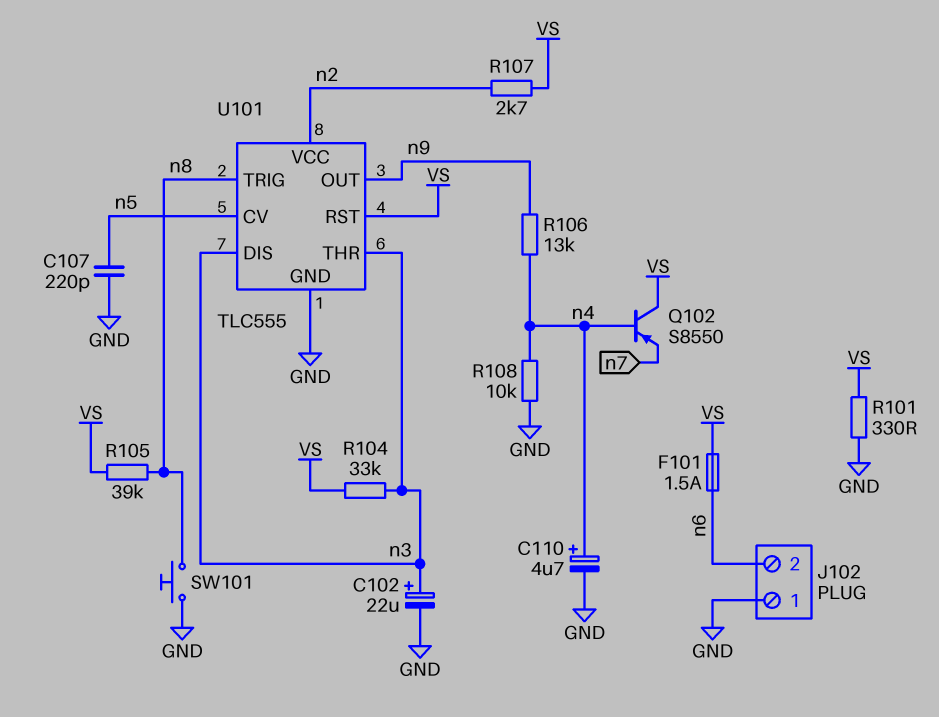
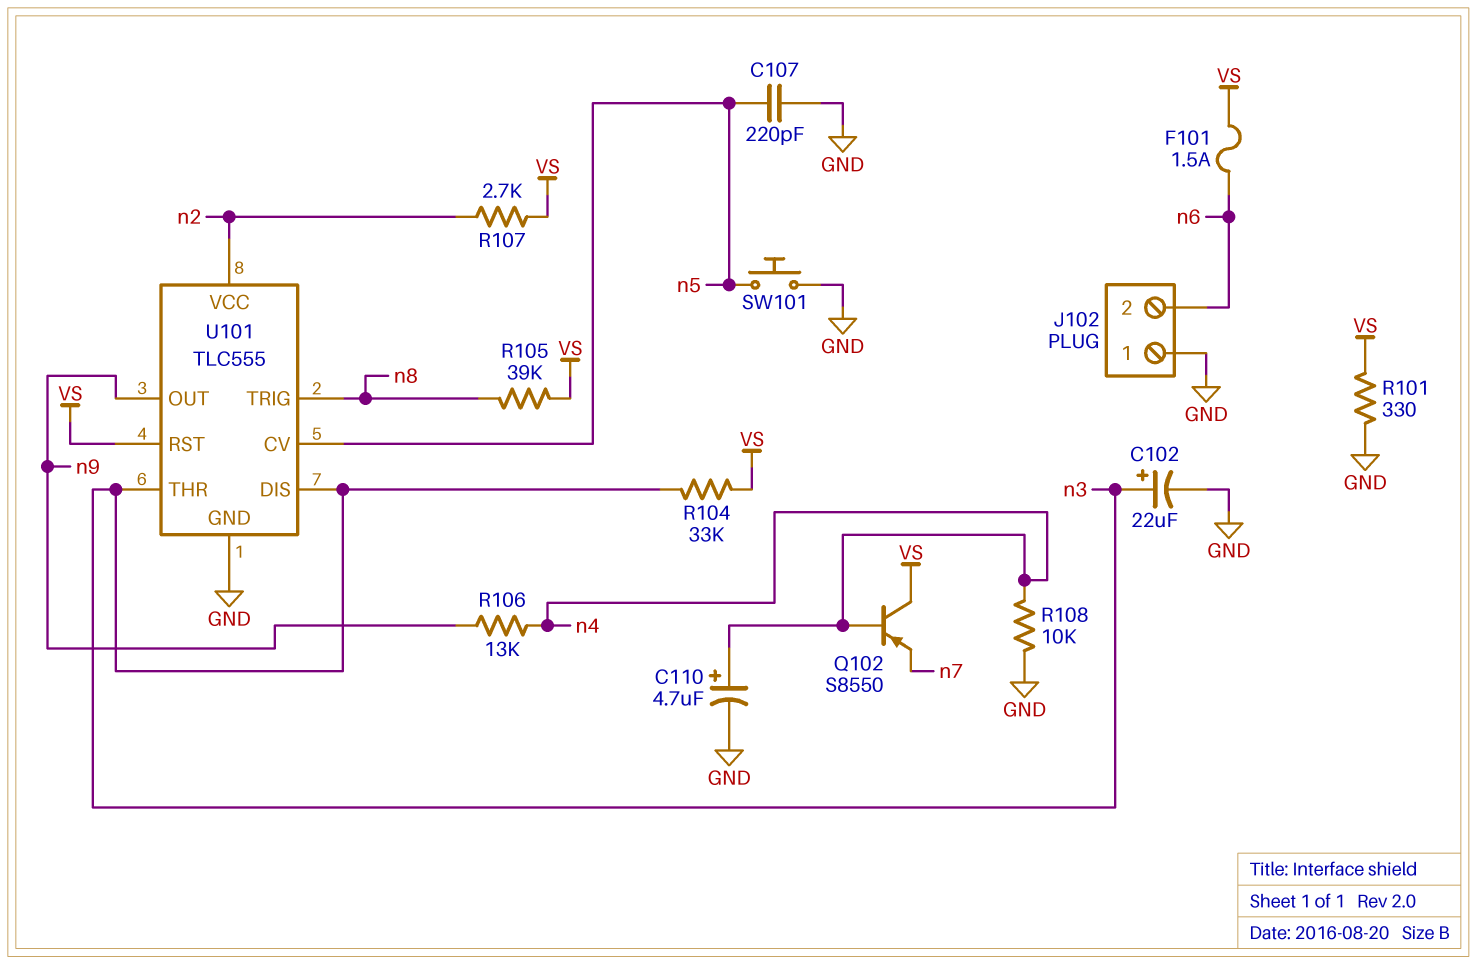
SW101: button (GND, n8) -> button (GND, n5)

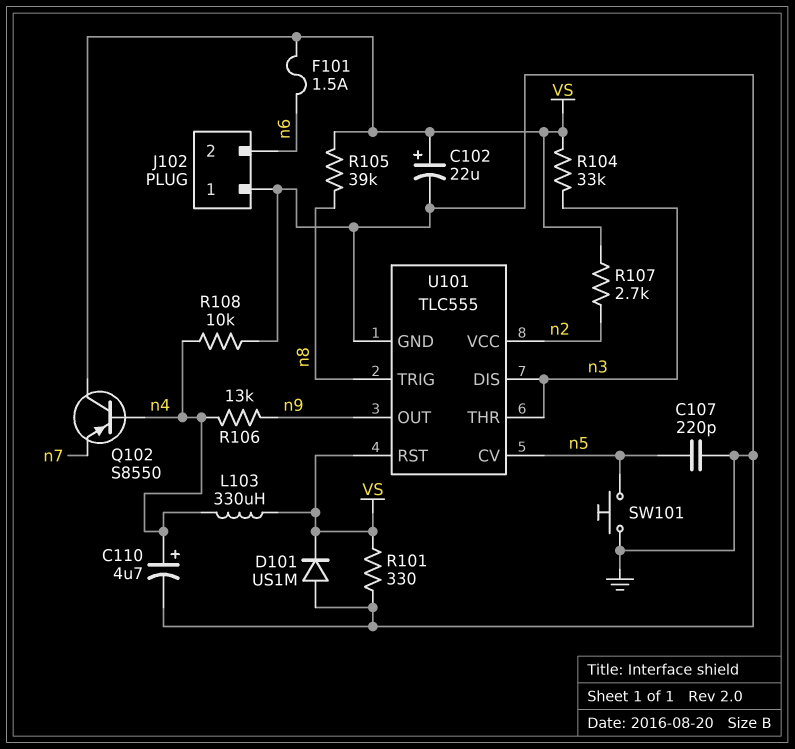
C102: 22uF (plus n3, minus GND) -> 22uF (plus VS, minus GND)
D101: none -> diode US1M (A GND, K VS)
L103: none -> 330uH (VS, n4)

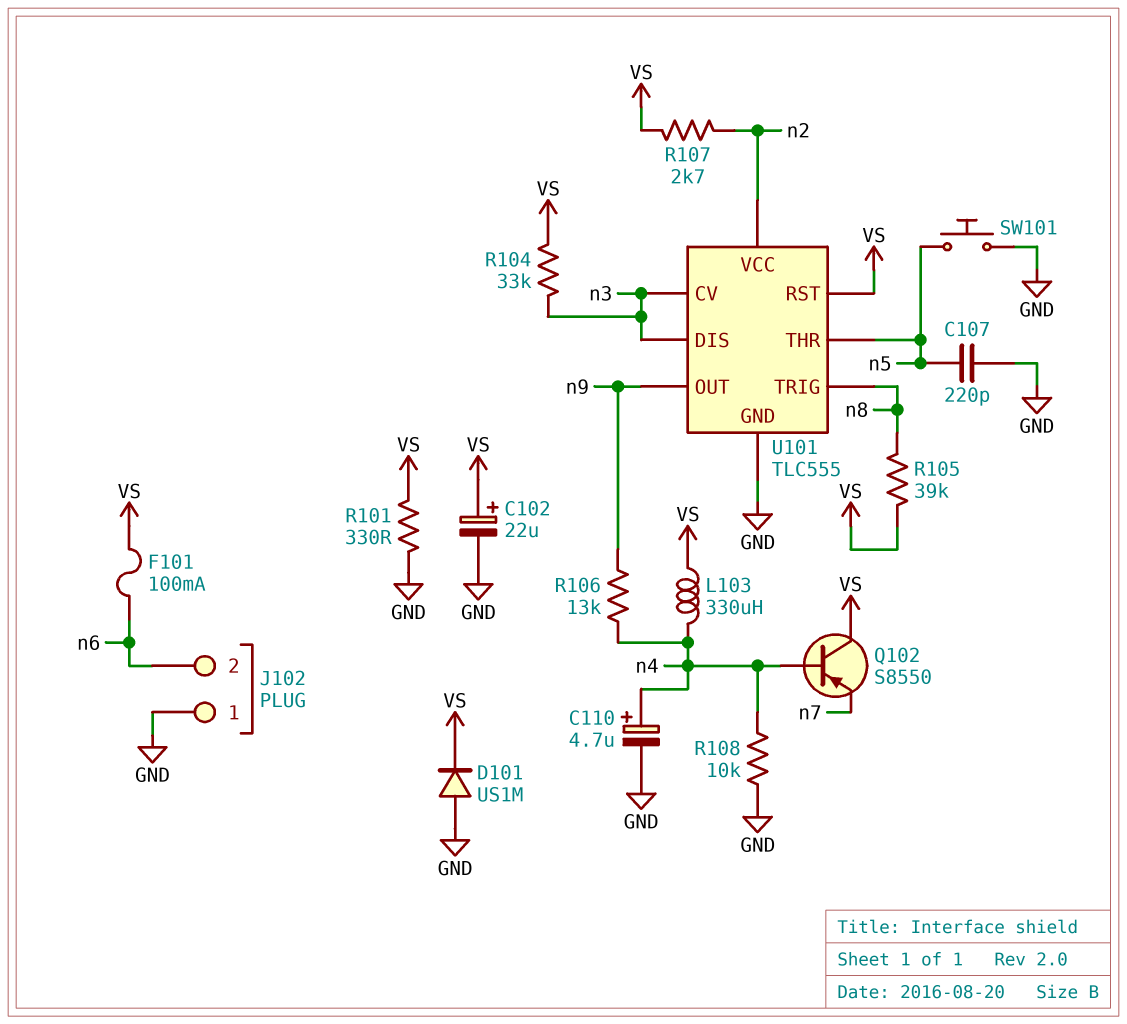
F101: 1.5A (VS, n6) -> 100mA (VS, n6)
U101 pin CV: n5 -> n3
U101 pin THR: n3 -> n5

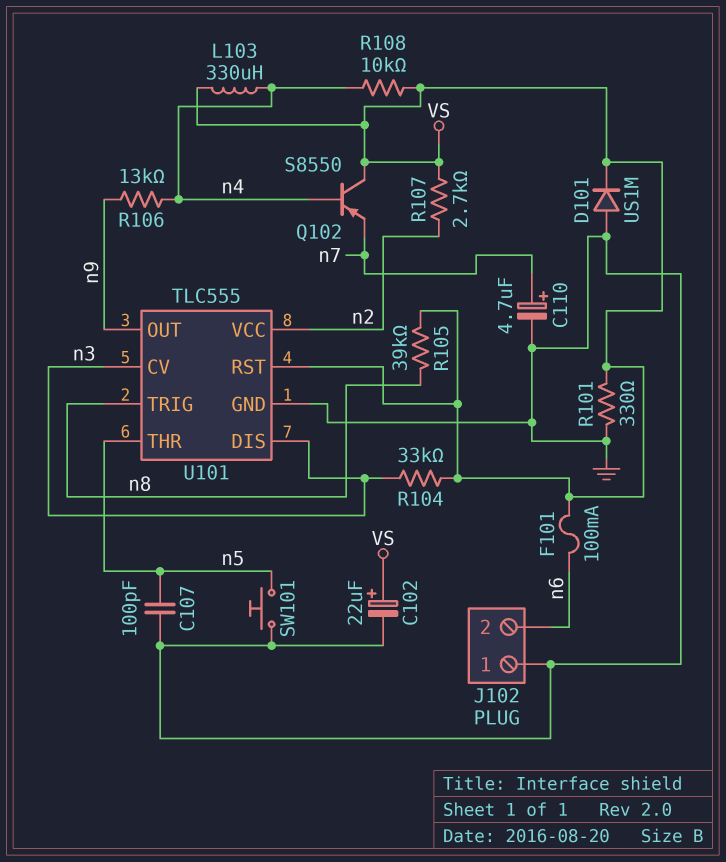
C107: 220pF (GND, n5) -> 100pF (GND, n5)
C110: 4.7uF (plus n4, minus GND) -> 4.7uF (plus n7, minus GND)
R108: 10k (GND, n4) -> 10k (VS, n4)

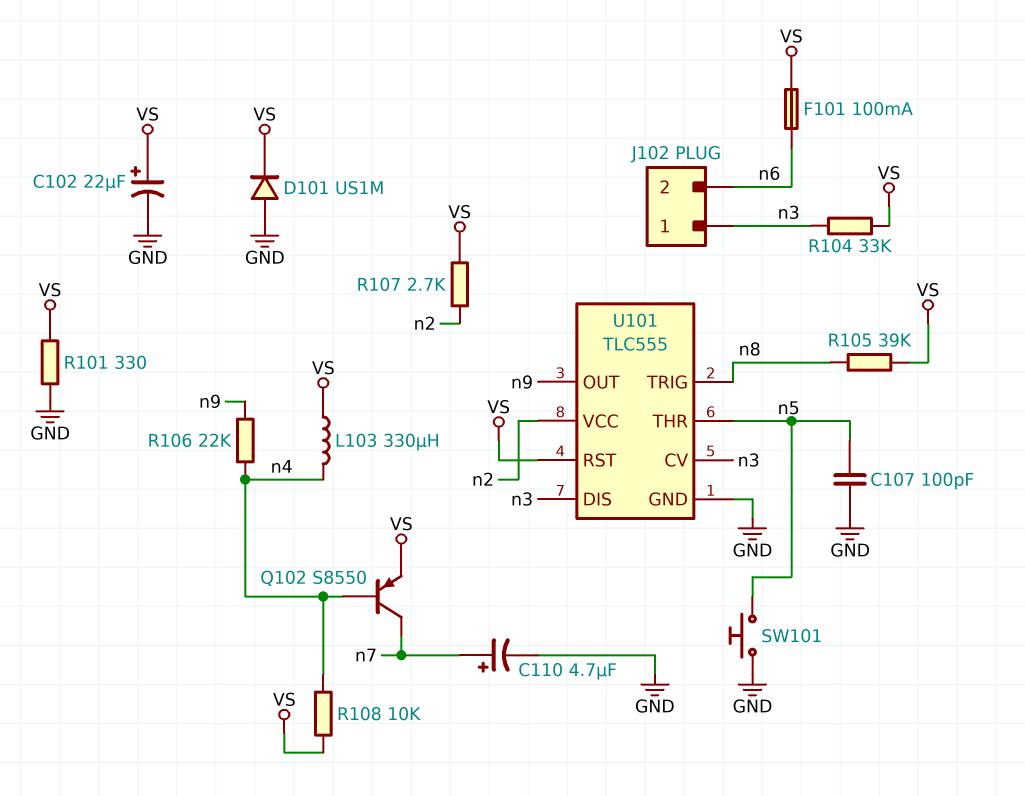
J102 pin 1: GND -> n3
Q102: PNP S8550 (B n4, C VS, E n7) -> PNP S8550 (B n4, C n7, E VS)
R106: 13k (n4, n9) -> 22k (n4, n9)

